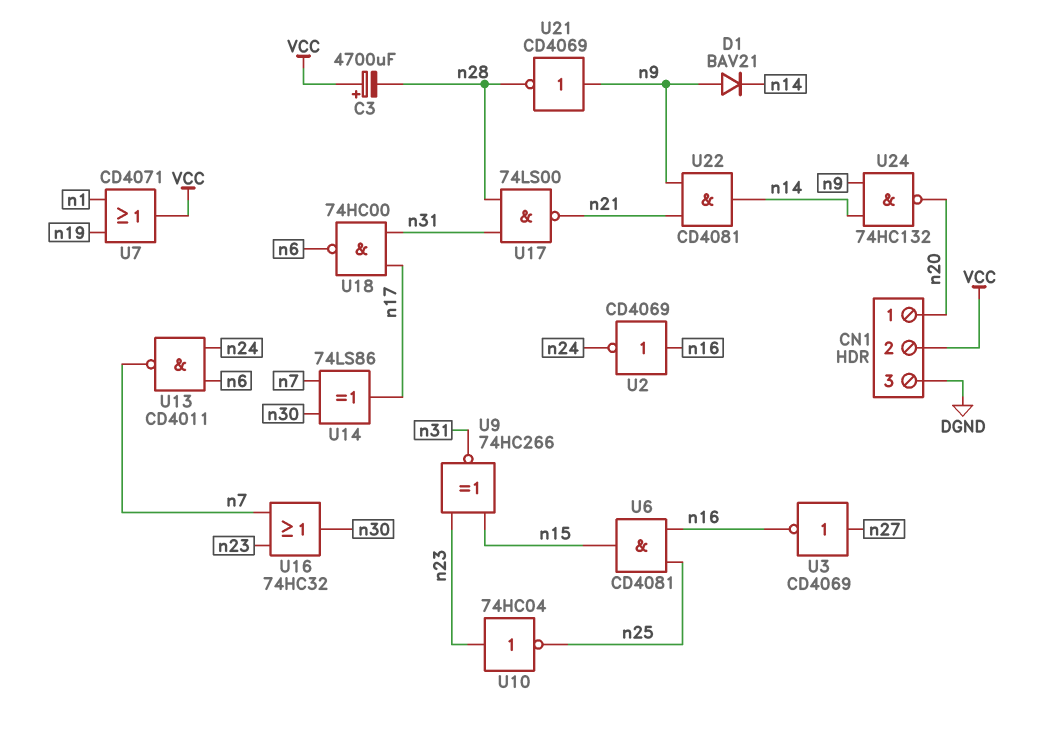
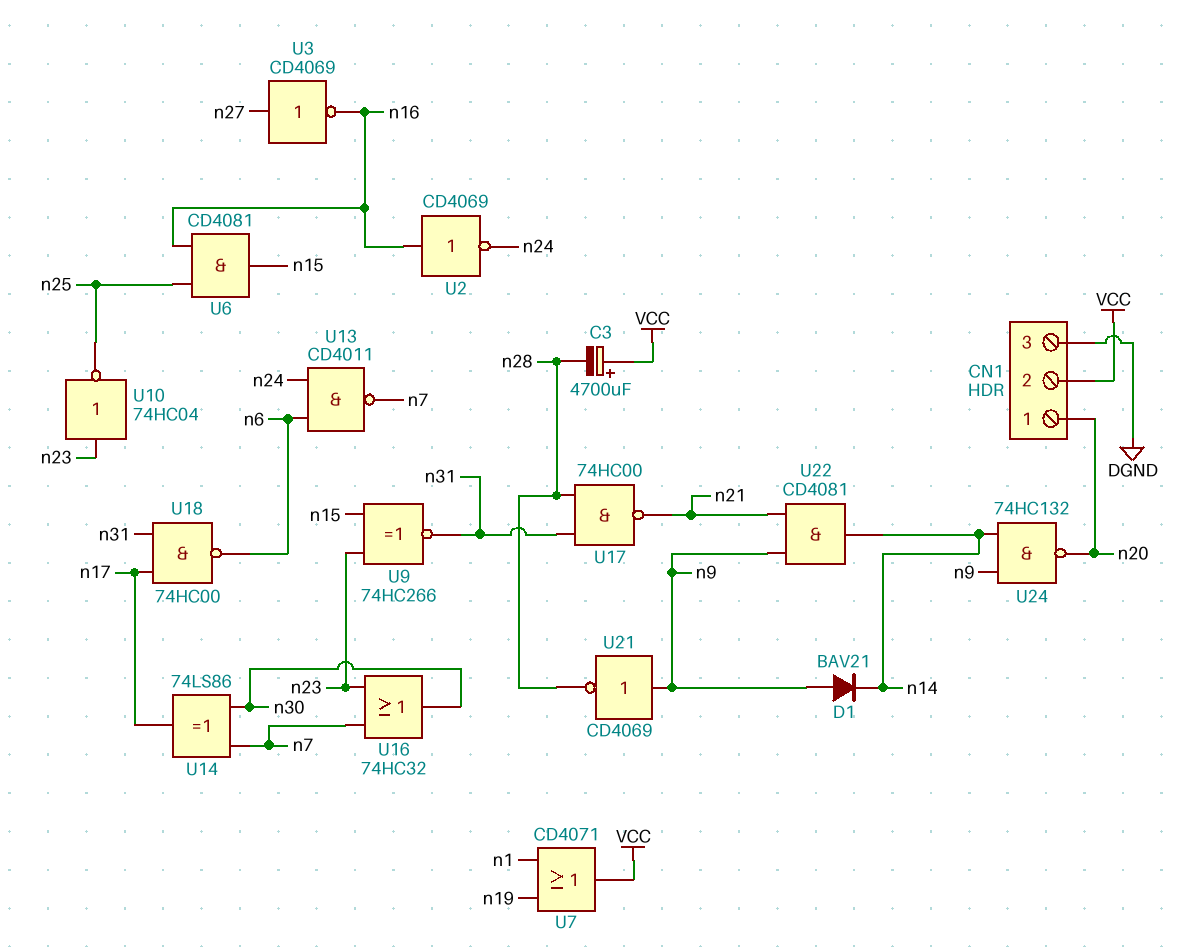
U17: NAND 74LS00 (in n28, in n31, out n21) -> NAND 74HC00 (in n28, in n31, out n21)

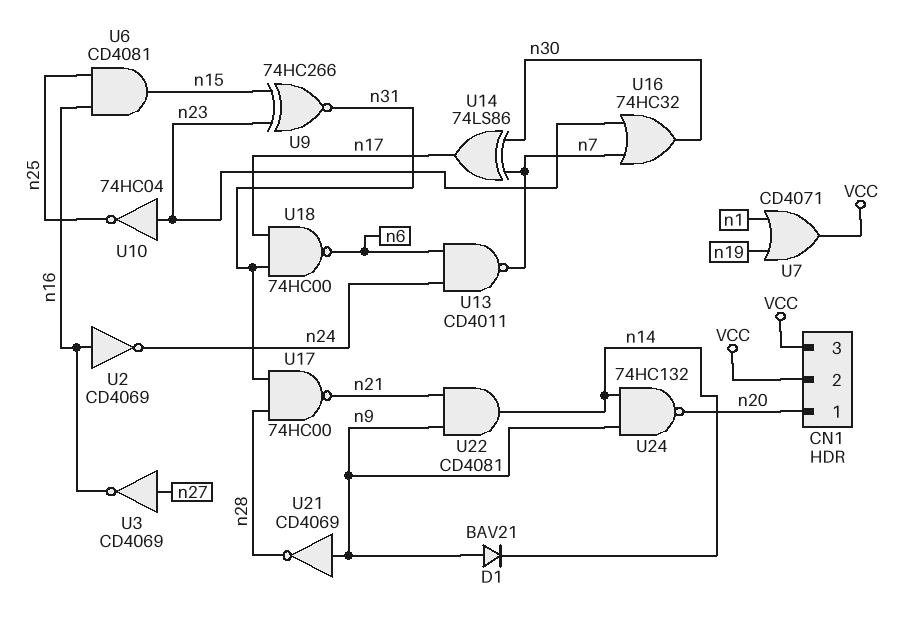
C3: 4700uF (plus VCC, minus n28) -> none
CN1 pin 3: DGND -> VCC

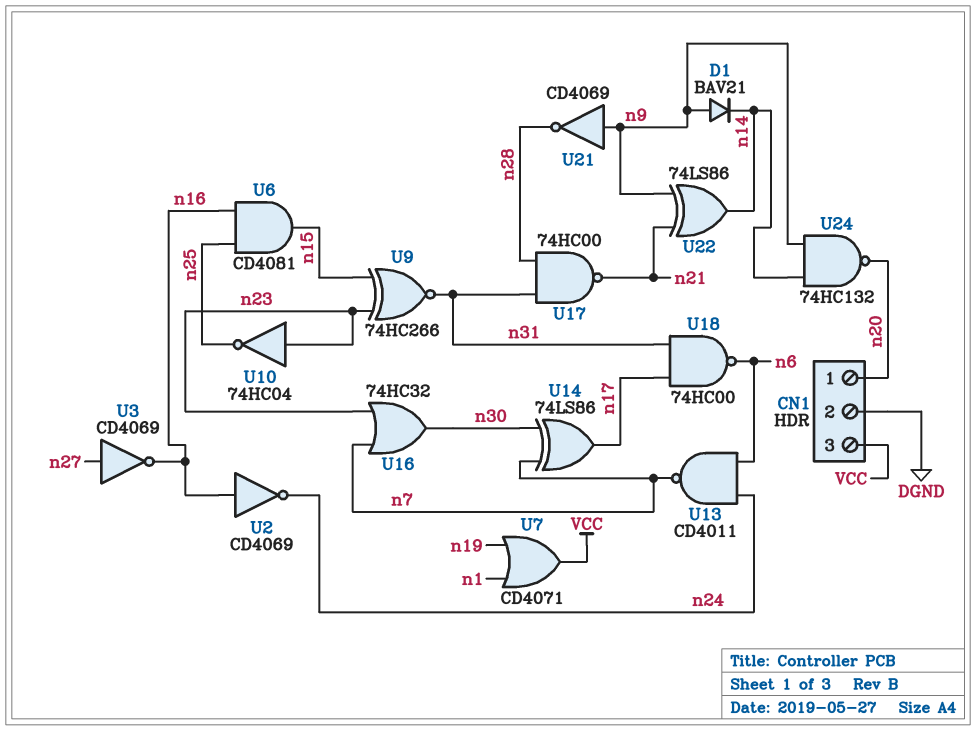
CN1 pin 2: VCC -> DGND
U22: AND CD4081 (in n9, in n21, out n14) -> XOR 74LS86 (in n9, in n21, out n14)

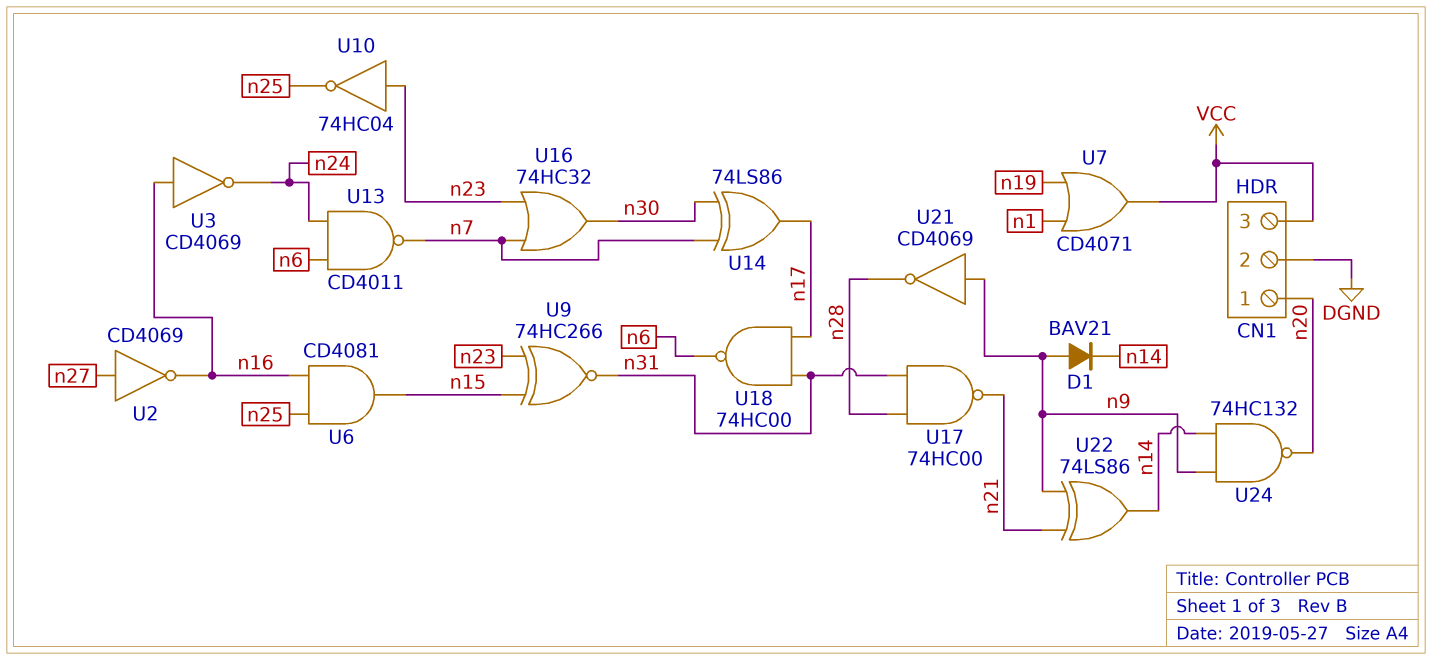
U2: NOT CD4069 (in n16, out n24) -> NOT CD4069 (in n27, out n16)
U3: NOT CD4069 (in n27, out n16) -> NOT CD4069 (in n16, out n24)

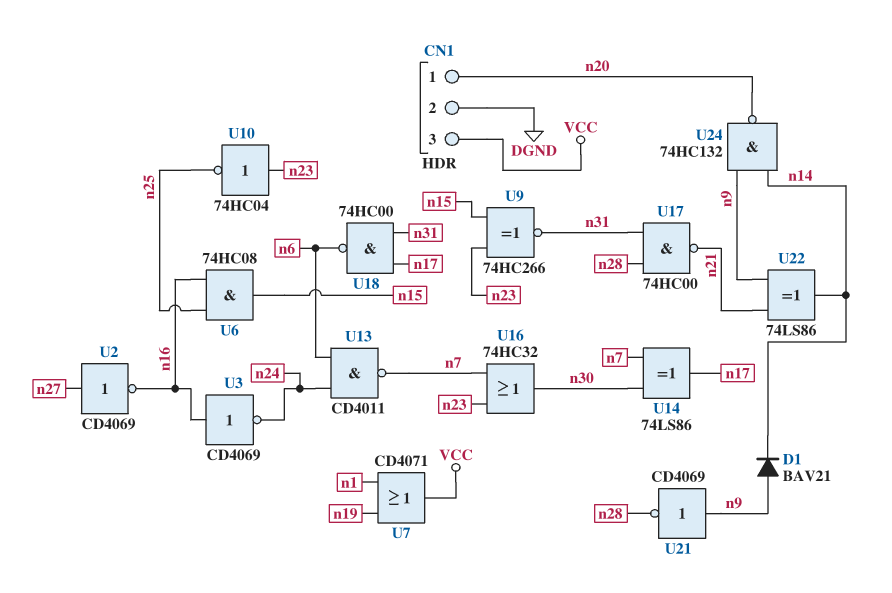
U6: AND CD4081 (in n16, in n25, out n15) -> AND 74HC08 (in n16, in n25, out n15)

